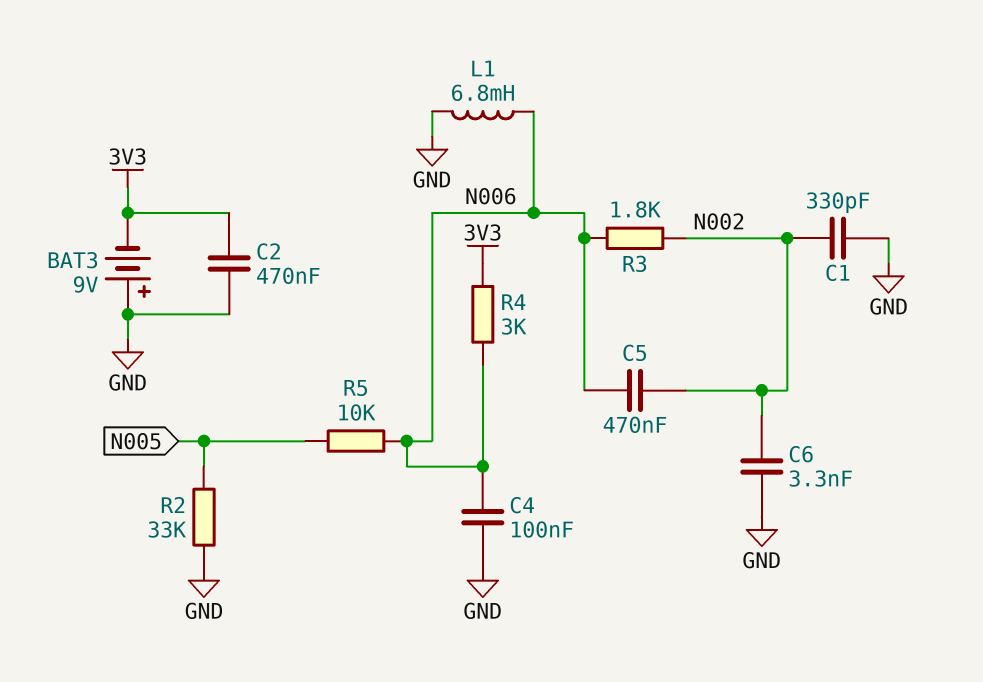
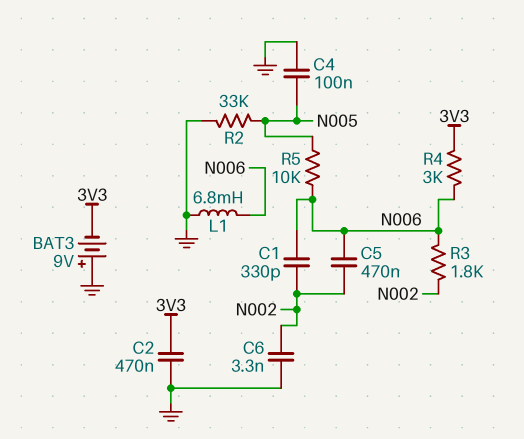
C1: 330pF (GND, N002) -> 330pF (N002, N006)
C4: 100nF (GND, N006) -> 100nF (GND, N005)

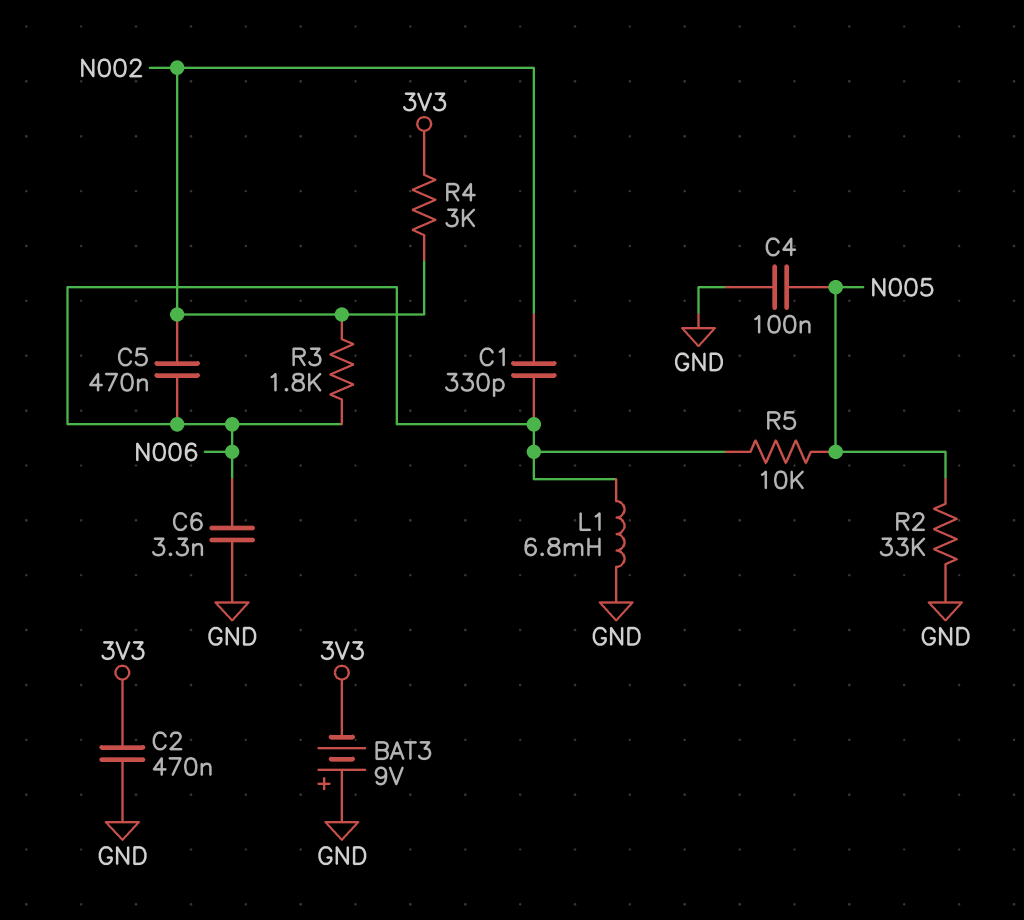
C6: 3.3nF (GND, N002) -> 3.3nF (GND, N006)
R4: 3k (3V3, N006) -> 3k (3V3, N002)

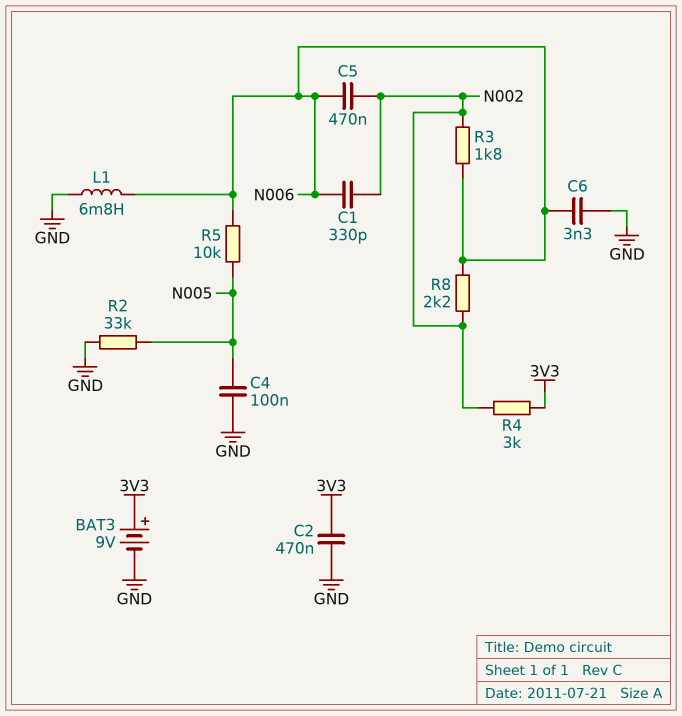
BAT3: 9V (plus GND, minus 3V3) -> 9V (plus 3V3, minus GND)
R8: none -> 2.2k (N002, N006)

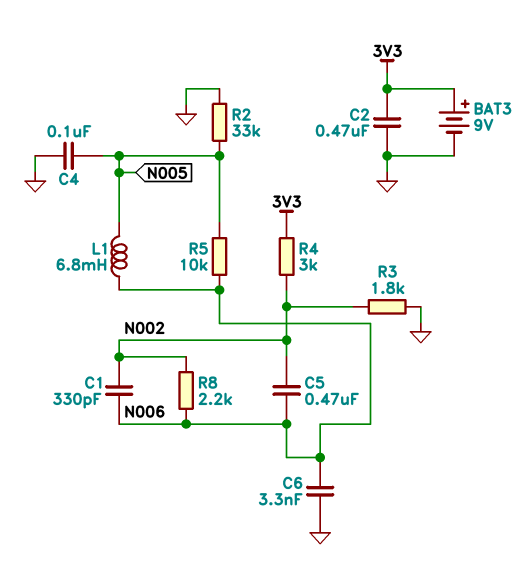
L1: 6.8mH (GND, N006) -> 6.8mH (N005, N006)
R3: 1.8k (N002, N006) -> 1.8k (GND, N002)

